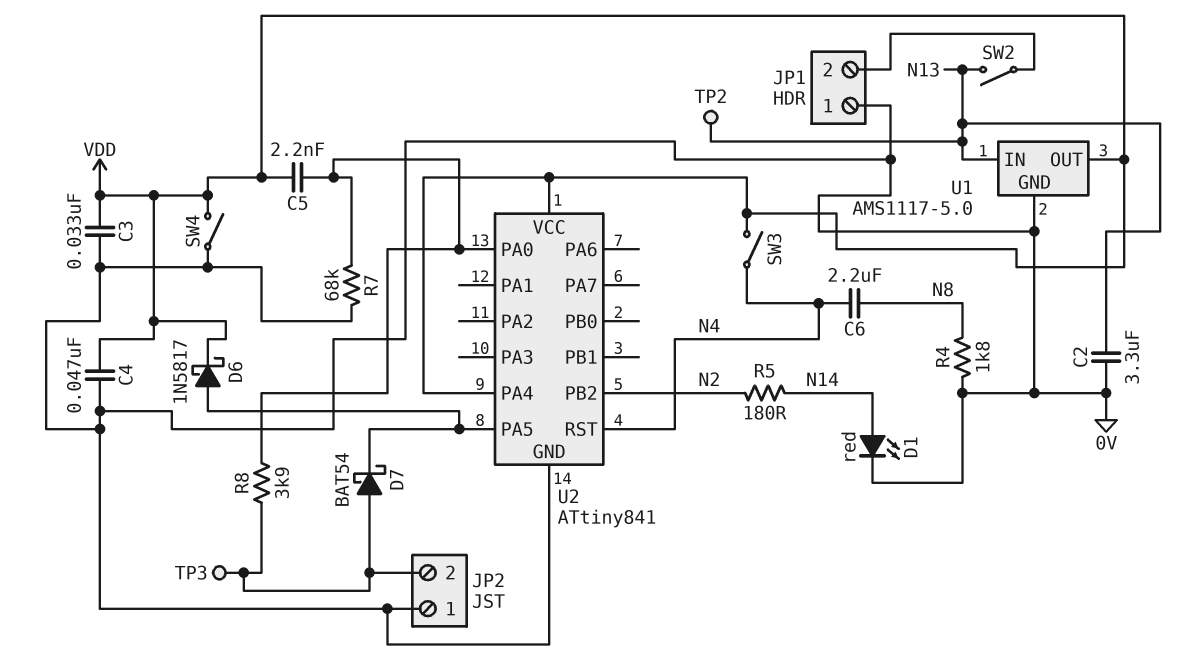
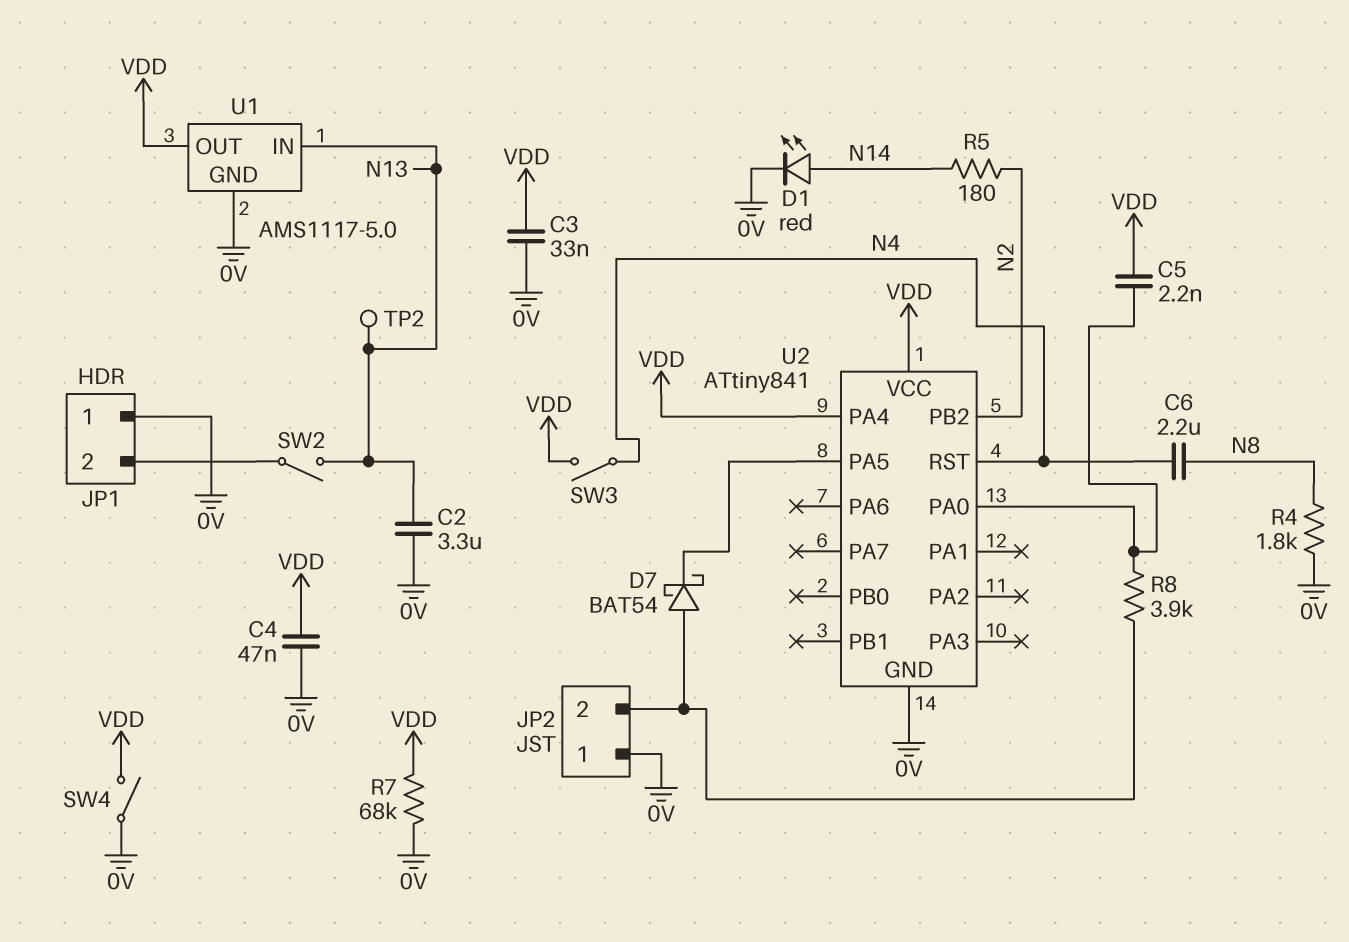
D6: schottky 1N5817 (A U2/PA5, K VDD) -> none
R7: 68k (0V, U2/PA0) -> 68k (0V, VDD)
TP3: test point (JP2/2) -> none

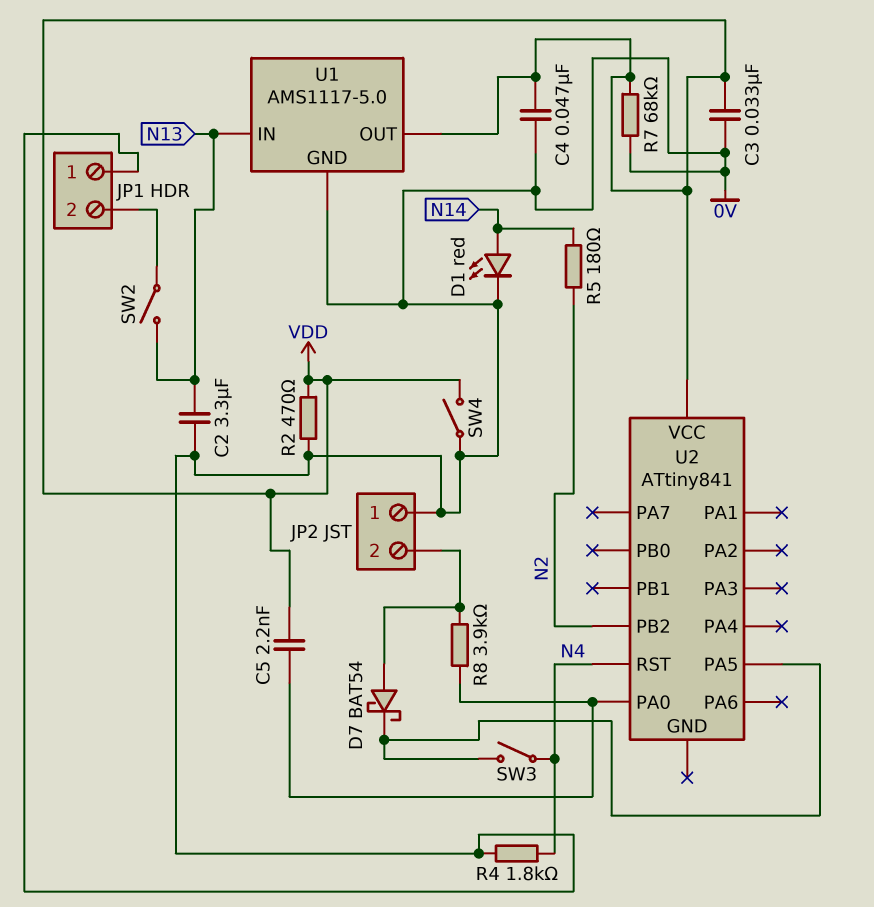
C6: 2.2uF (N4, N8) -> none
R2: none -> 470 (0V, VDD)
R4: 1.8k (0V, N8) -> 1.8k (0V, N4)
SW3: switch (N4, VDD) -> switch (N4, U2/PA5)
TP2: test point (N13) -> none
U2 pin GND: 0V -> none
U2 pin PA4: VDD -> none

